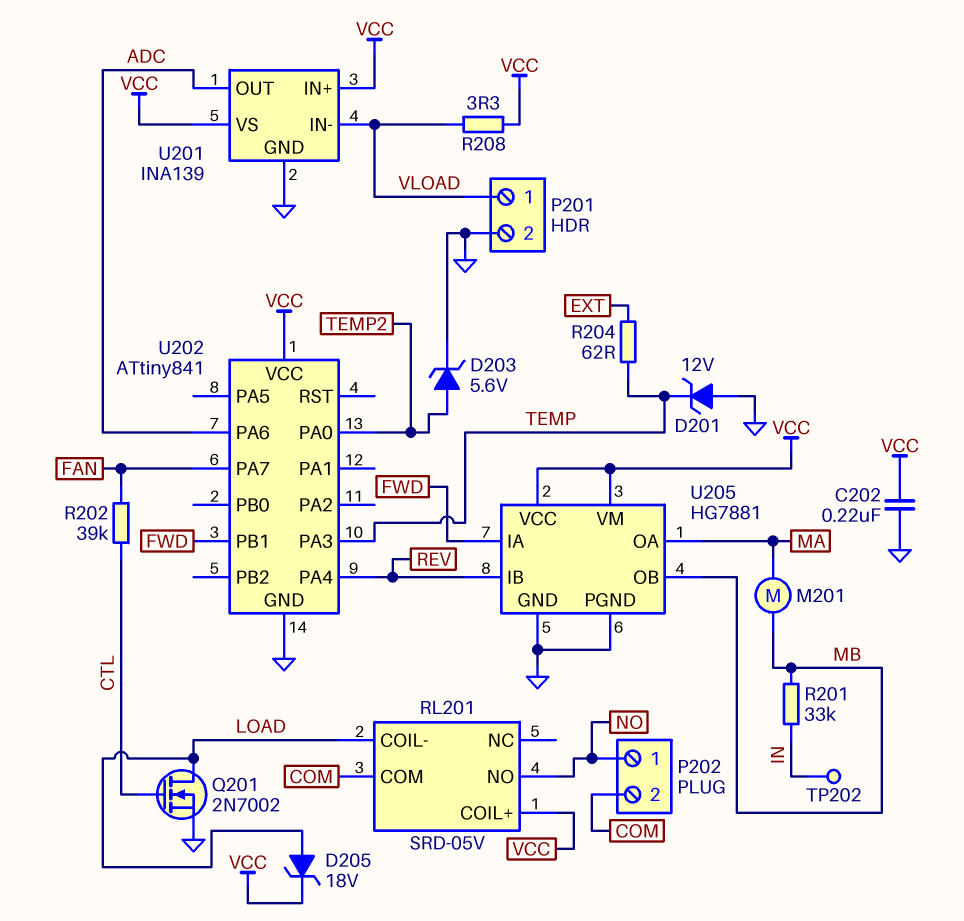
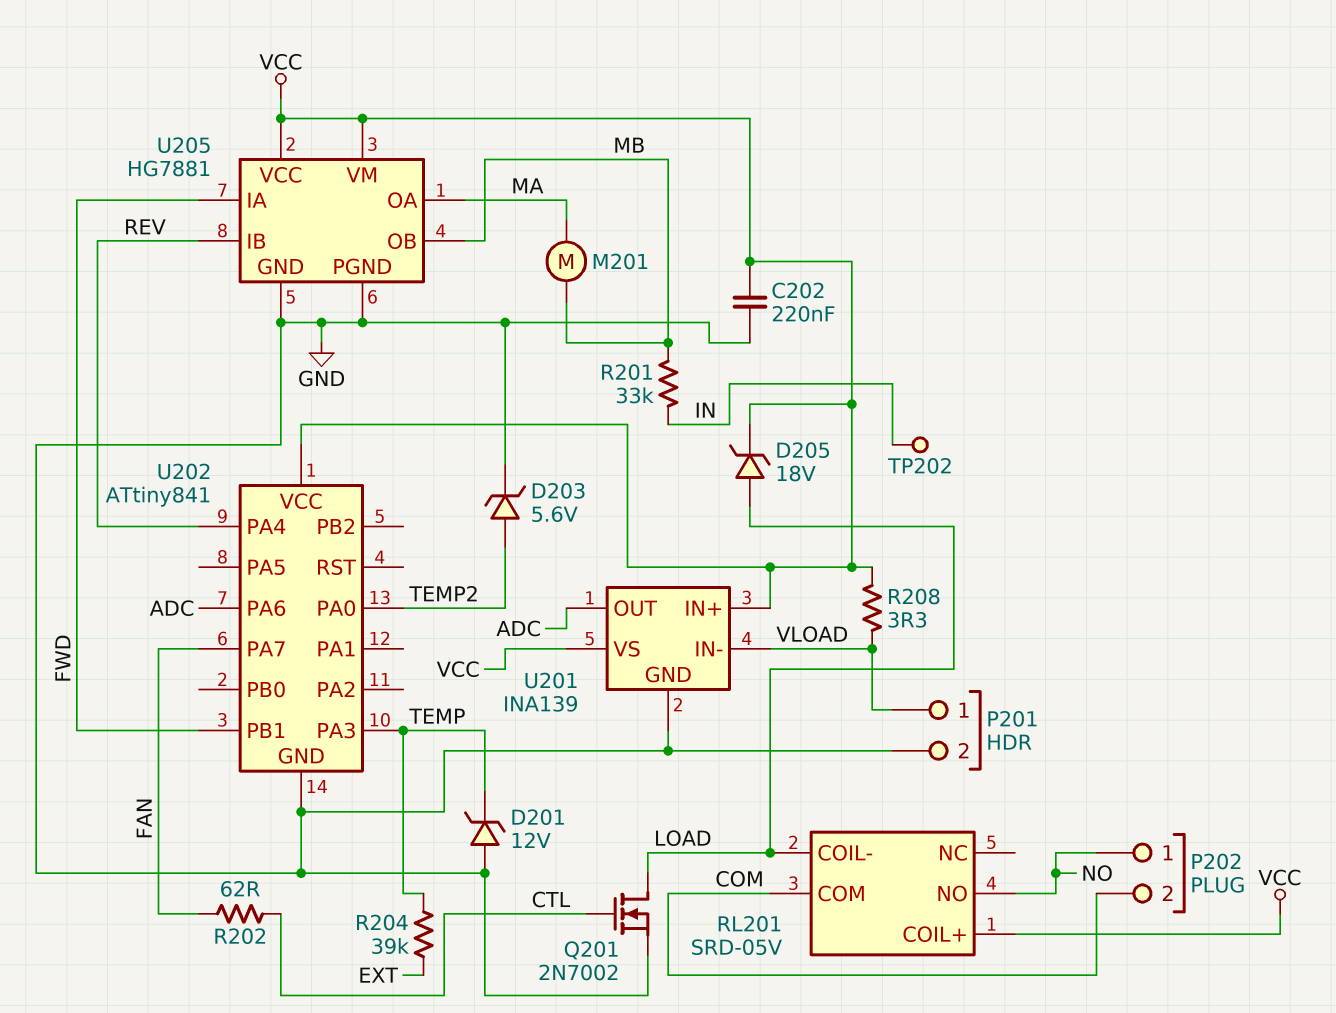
R202: 39k (CTL, FAN) -> 62 (CTL, FAN)
R204: 62 (EXT, TEMP) -> 39k (EXT, TEMP)

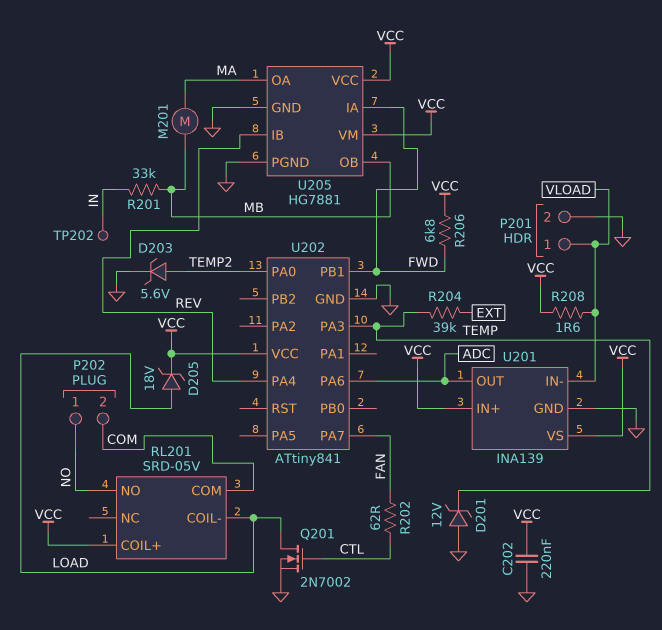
R206: none -> 6.8k (FWD, VCC)
R208: 3.3 (VCC, VLOAD) -> 1.6 (VCC, VLOAD)

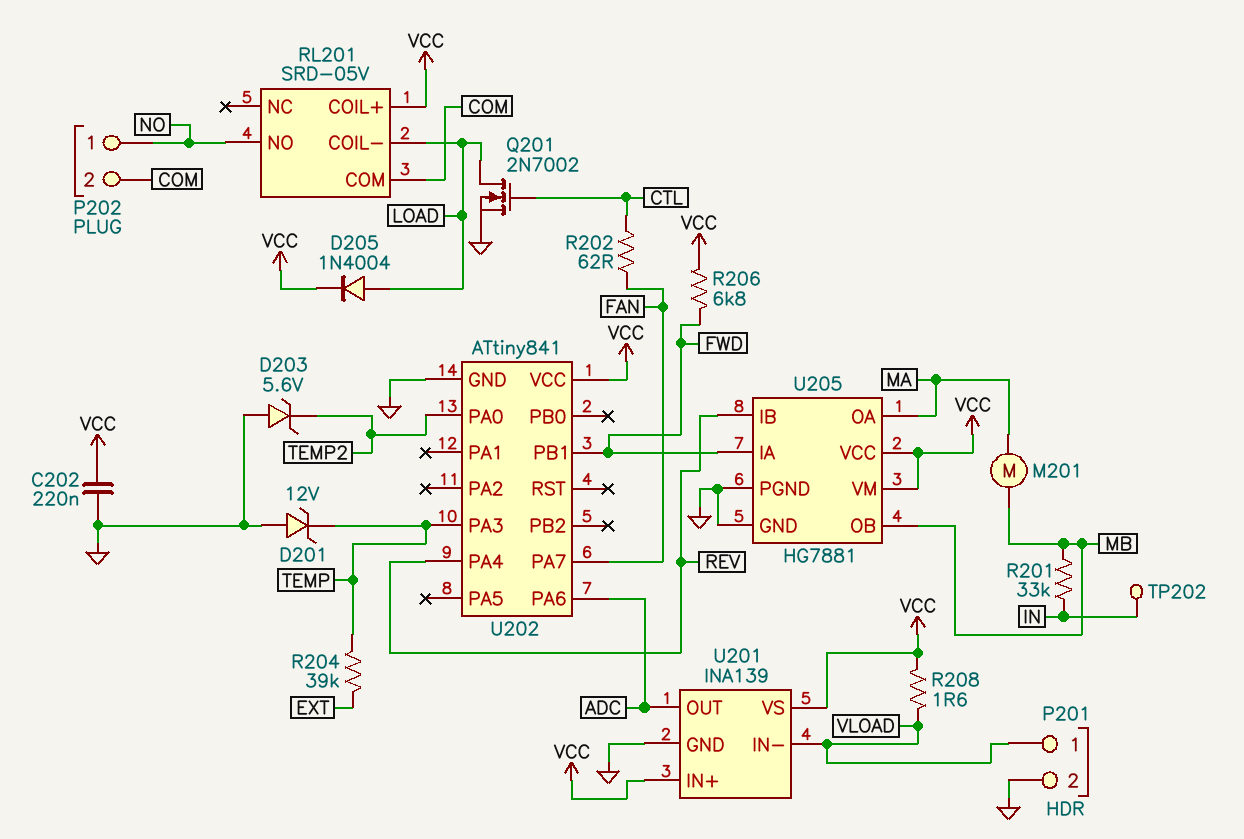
D203: zener 5.6V (A TEMP2, K GND) -> zener 5.6V (A GND, K TEMP2)
D205: zener 18V (A LOAD, K VCC) -> diode 1N4004 (A LOAD, K VCC)

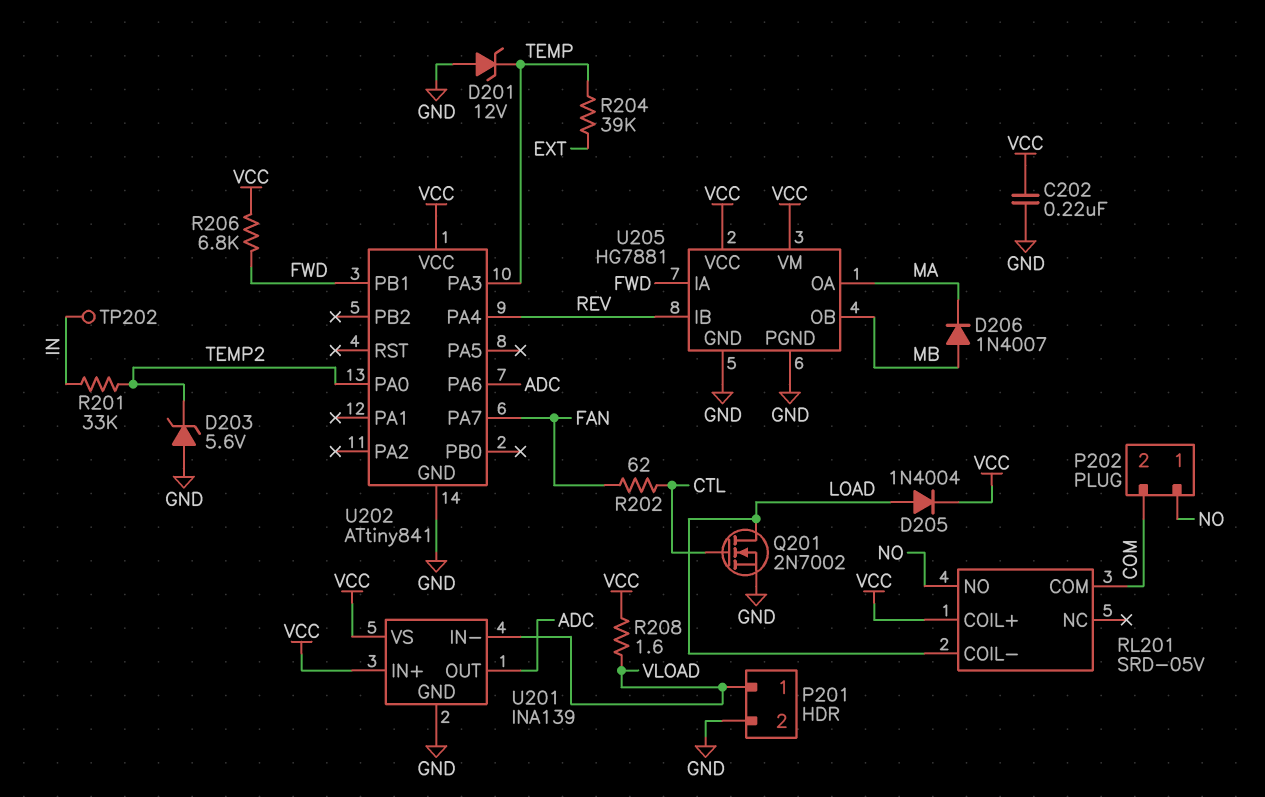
D206: none -> diode 1N4007 (A MB, K MA)
M201: motor (MA, MB) -> none
R201: 33k (IN, MB) -> 33k (IN, TEMP2)

